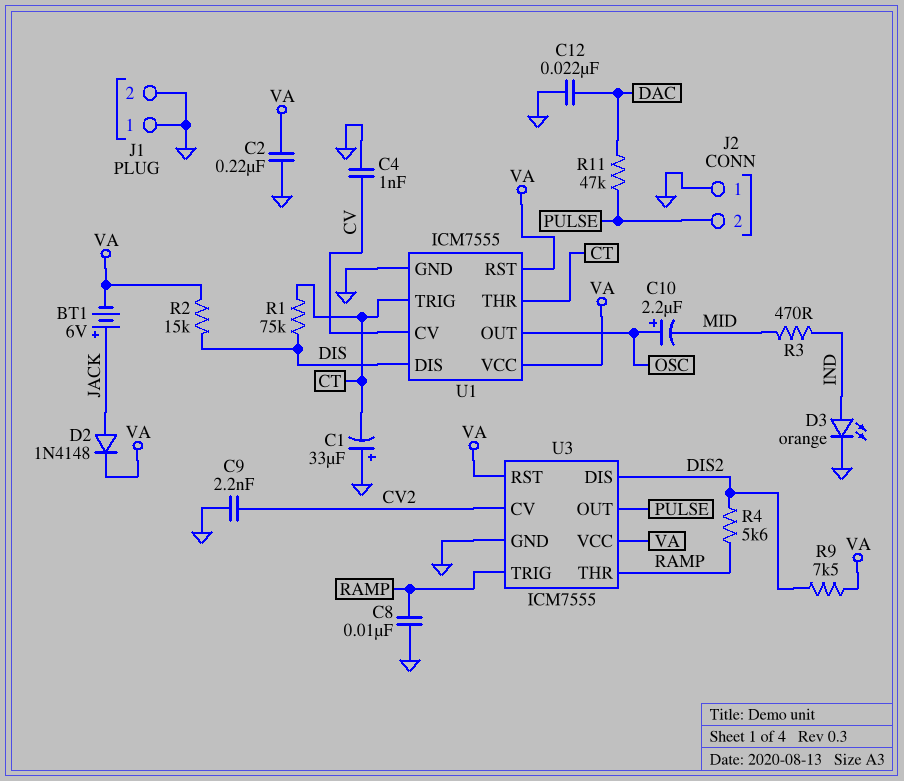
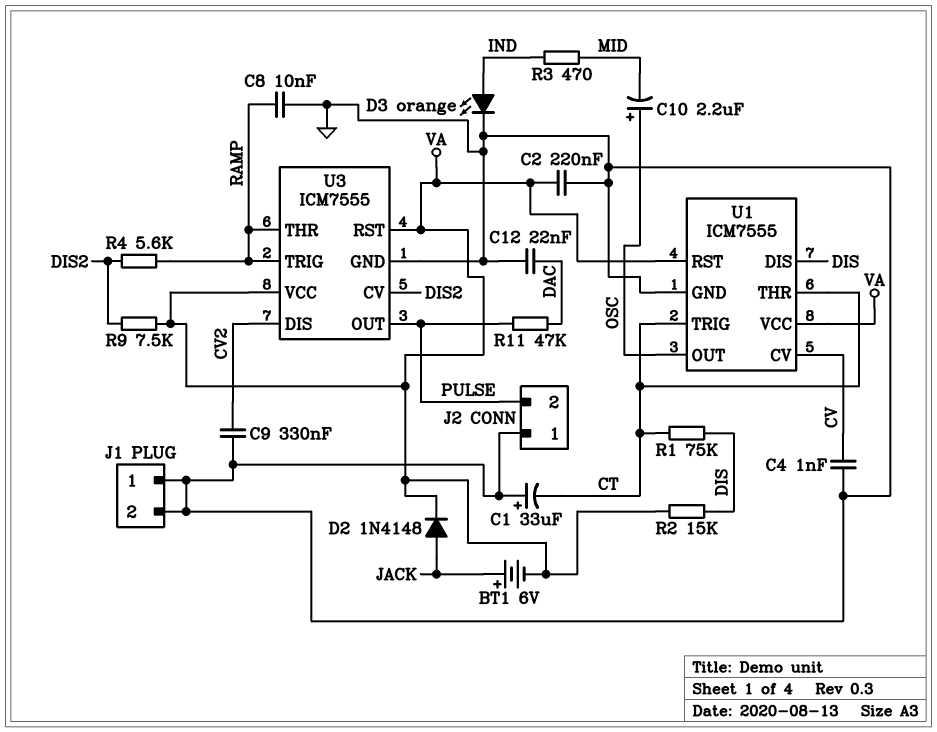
C9: 2.2nF (CV2, GND) -> 330nF (CV2, GND)
U3 pin CV: CV2 -> DIS2
U3 pin DIS: DIS2 -> CV2

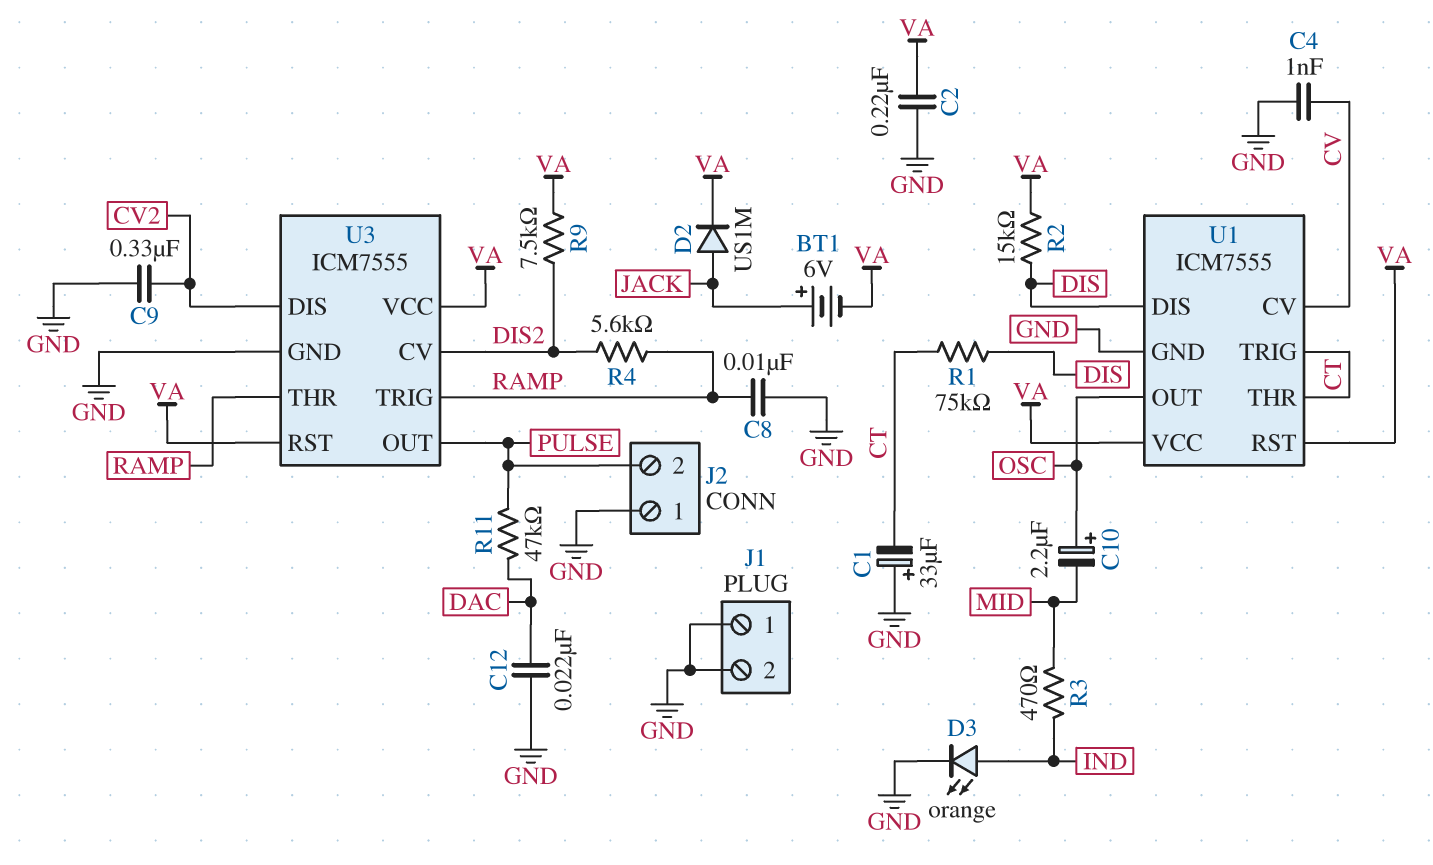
D2: diode 1N4148 (A JACK, K VA) -> diode US1M (A JACK, K VA)

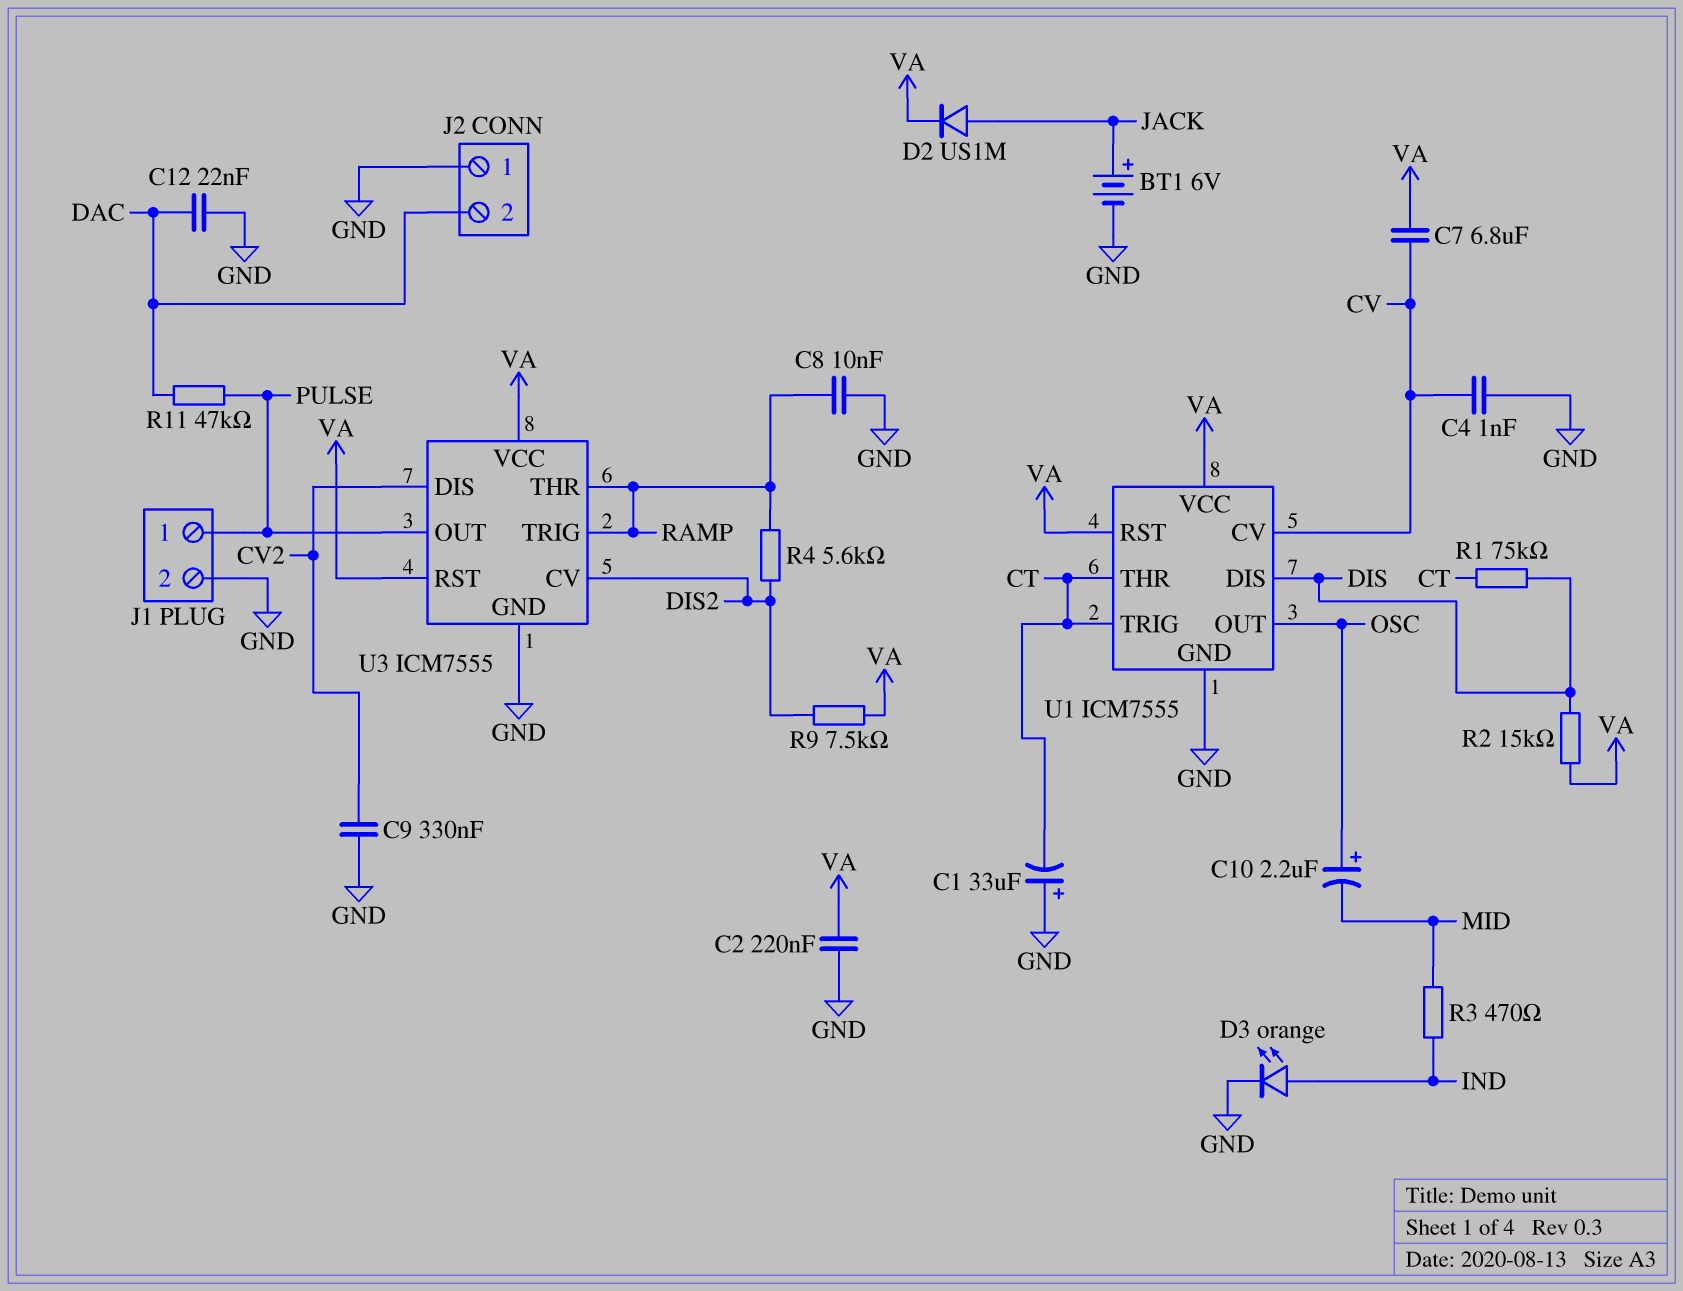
BT1: 6V (plus JACK, minus VA) -> 6V (plus JACK, minus GND)
C7: none -> 6.8uF (CV, VA)
J1 pin 1: GND -> PULSE
J2 pin 2: PULSE -> DAC

